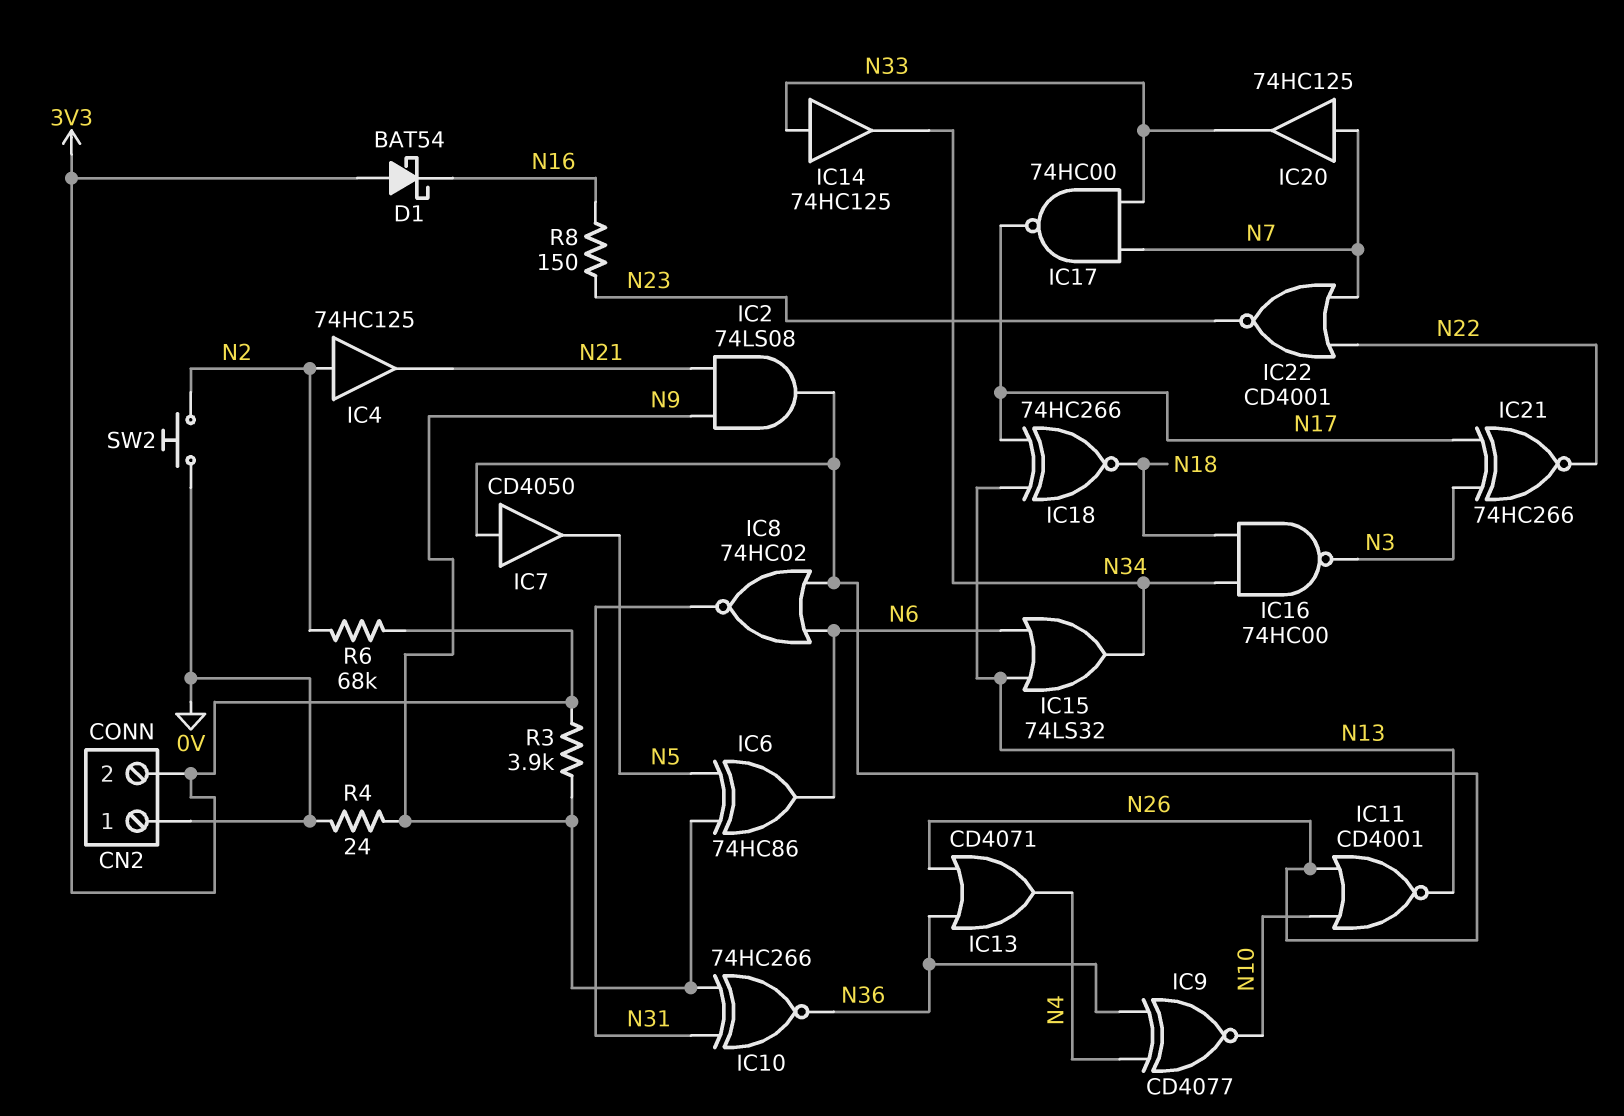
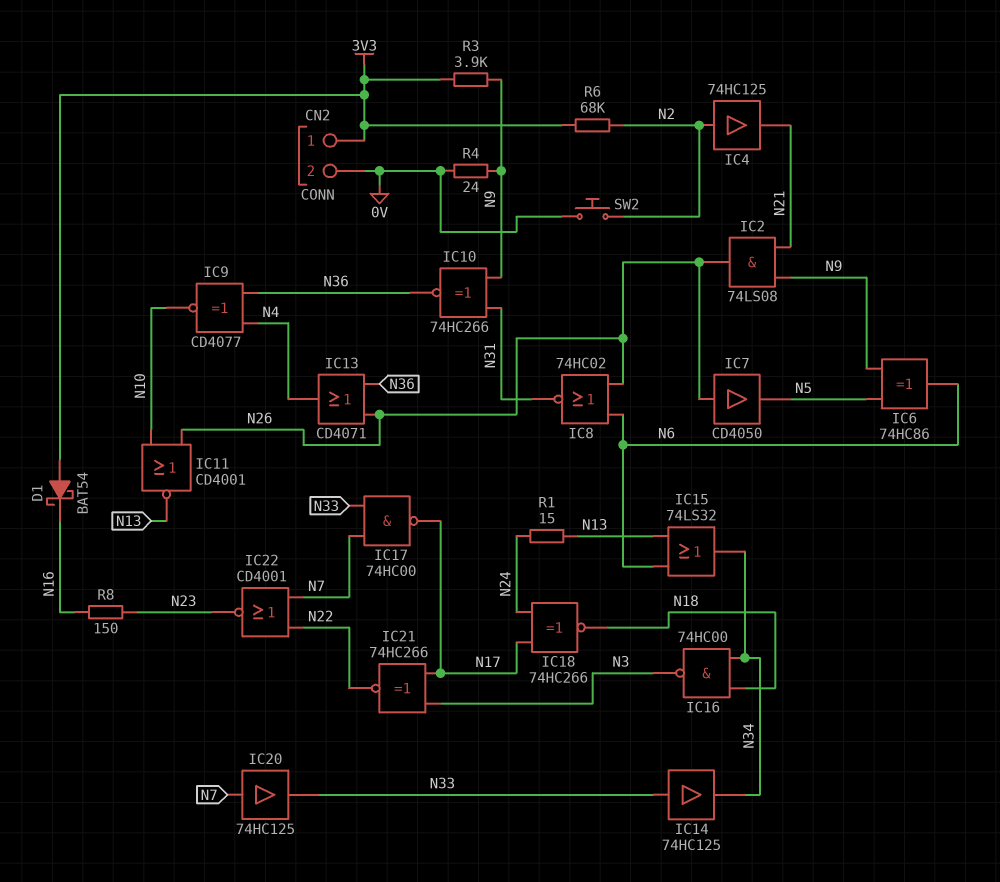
CN2 pin 1: 0V -> 3V3
CN2 pin 2: 3V3 -> 0V
IC18: XNOR 74HC266 (in N13, in N17, out N18) -> XNOR 74HC266 (in N17, in N24, out N18)
R1: none -> 15 (N13, N24)

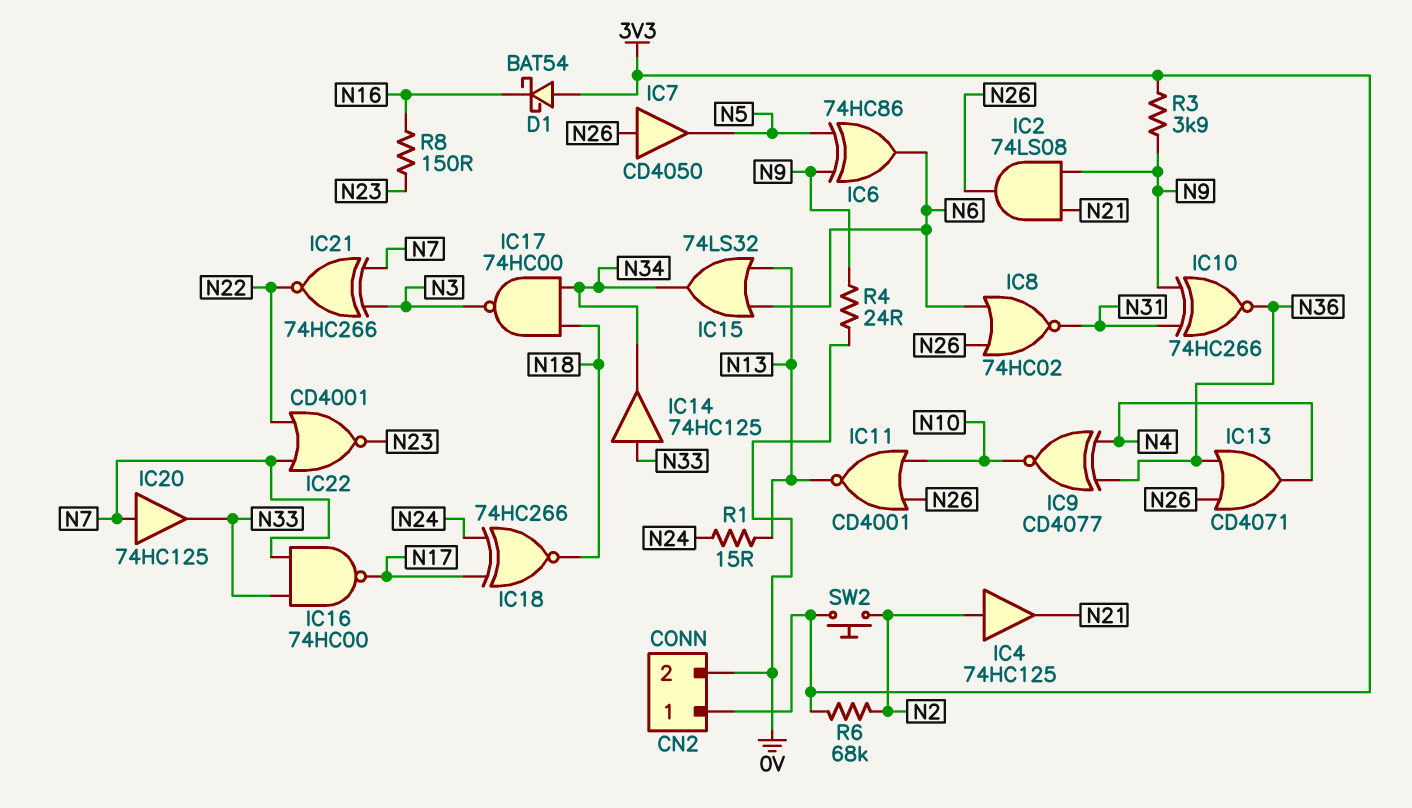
IC16: NAND 74HC00 (in N18, in N34, out N3) -> NAND 74HC00 (in N7, in N33, out N17)
IC17: NAND 74HC00 (in N7, in N33, out N17) -> NAND 74HC00 (in N18, in N34, out N3)
IC21: XNOR 74HC266 (in N3, in N17, out N22) -> XNOR 74HC266 (in N3, in N7, out N22)
SW2: button (0V, N2) -> button (3V3, N2)

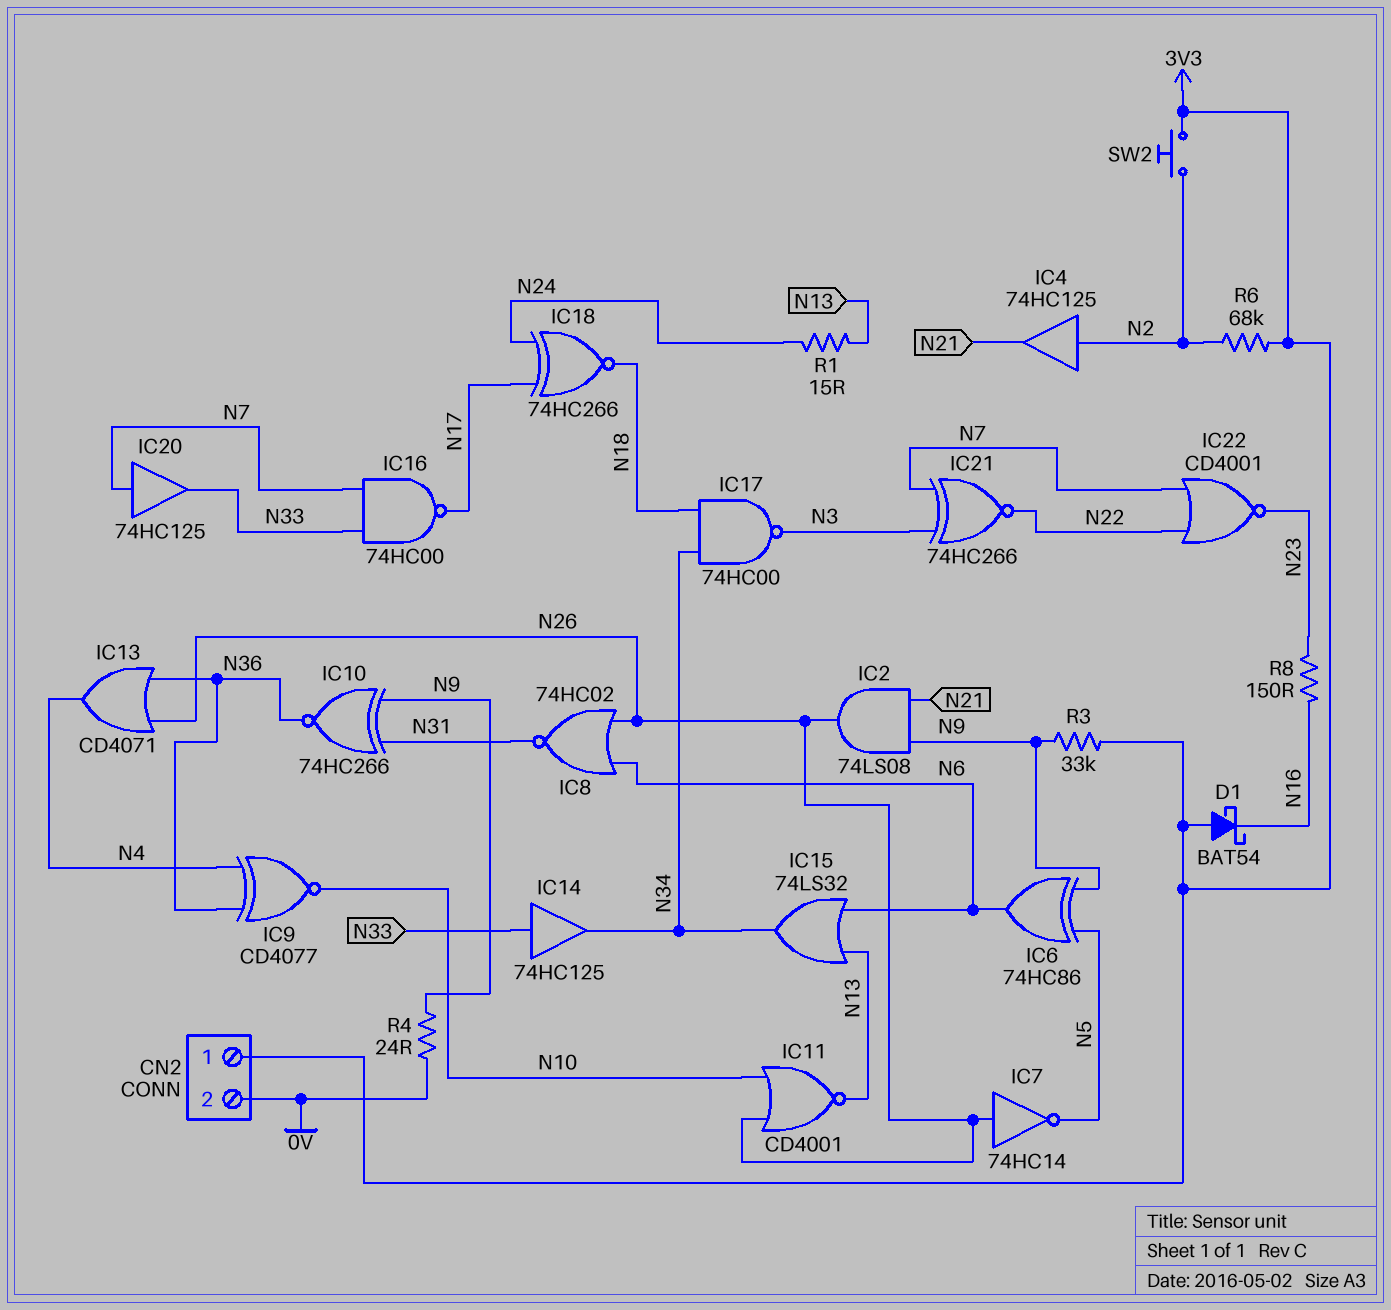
IC7: buffer CD4050 (in N26, out N5) -> NOT 74HC14 (in N26, out N5)
R3: 3.9k (3V3, N9) -> 33k (3V3, N9)

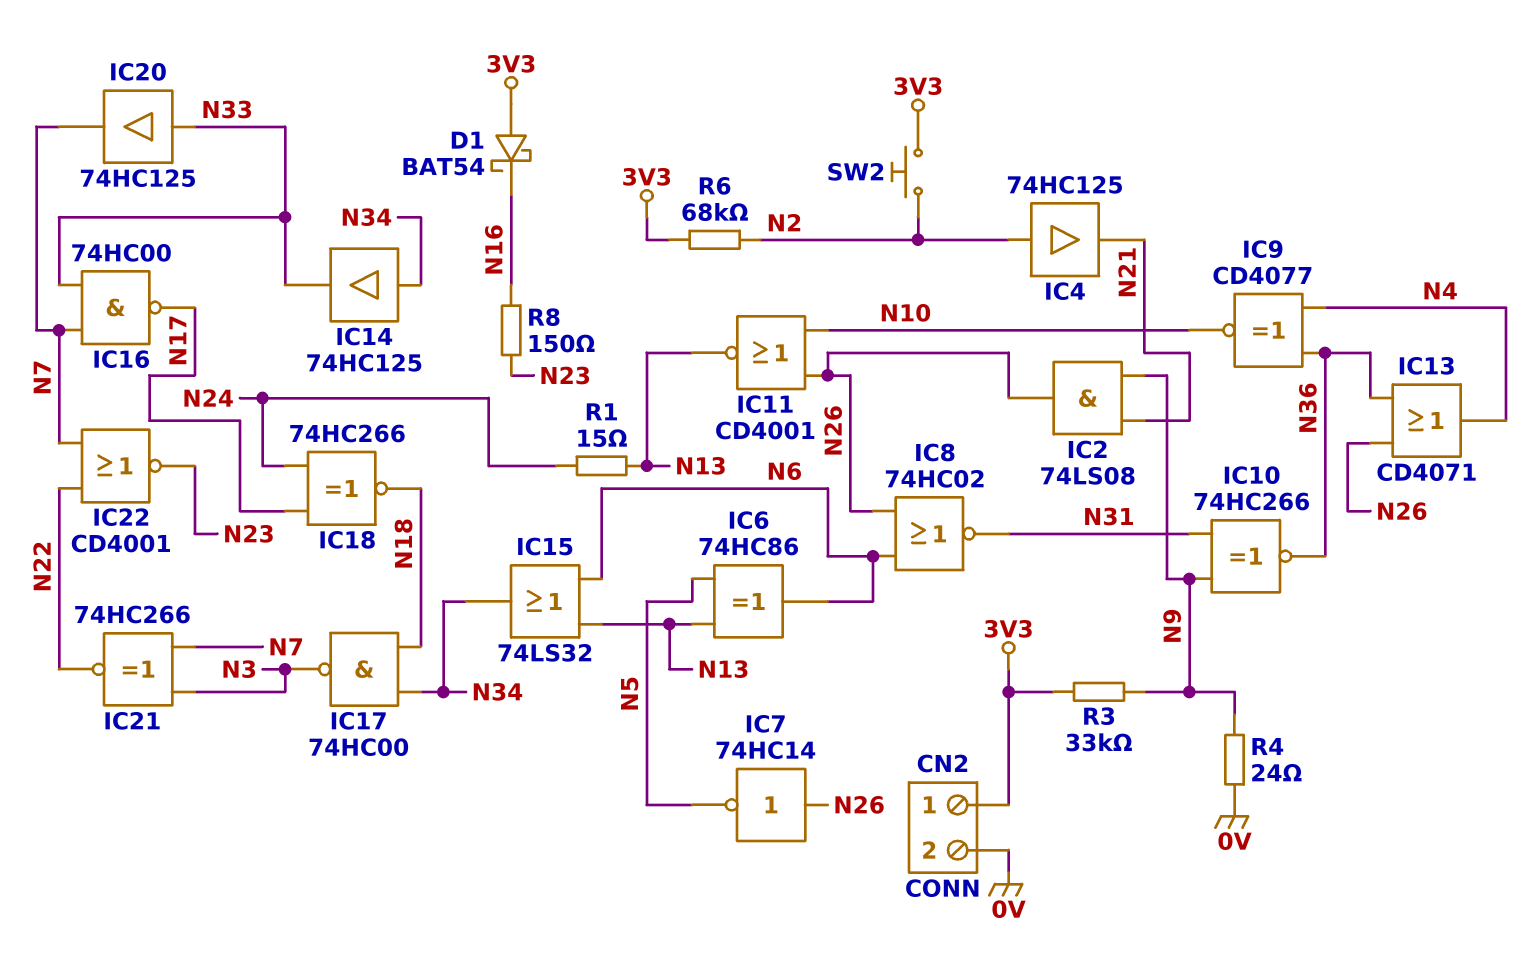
IC6: XOR 74HC86 (in N5, in N9, out N6) -> XOR 74HC86 (in N5, in N13, out N6)
IC14: buffer 74HC125 (in N33, out N34) -> buffer 74HC125 (in N34, out N33)
IC20: buffer 74HC125 (in N7, out N33) -> buffer 74HC125 (in N33, out N7)

